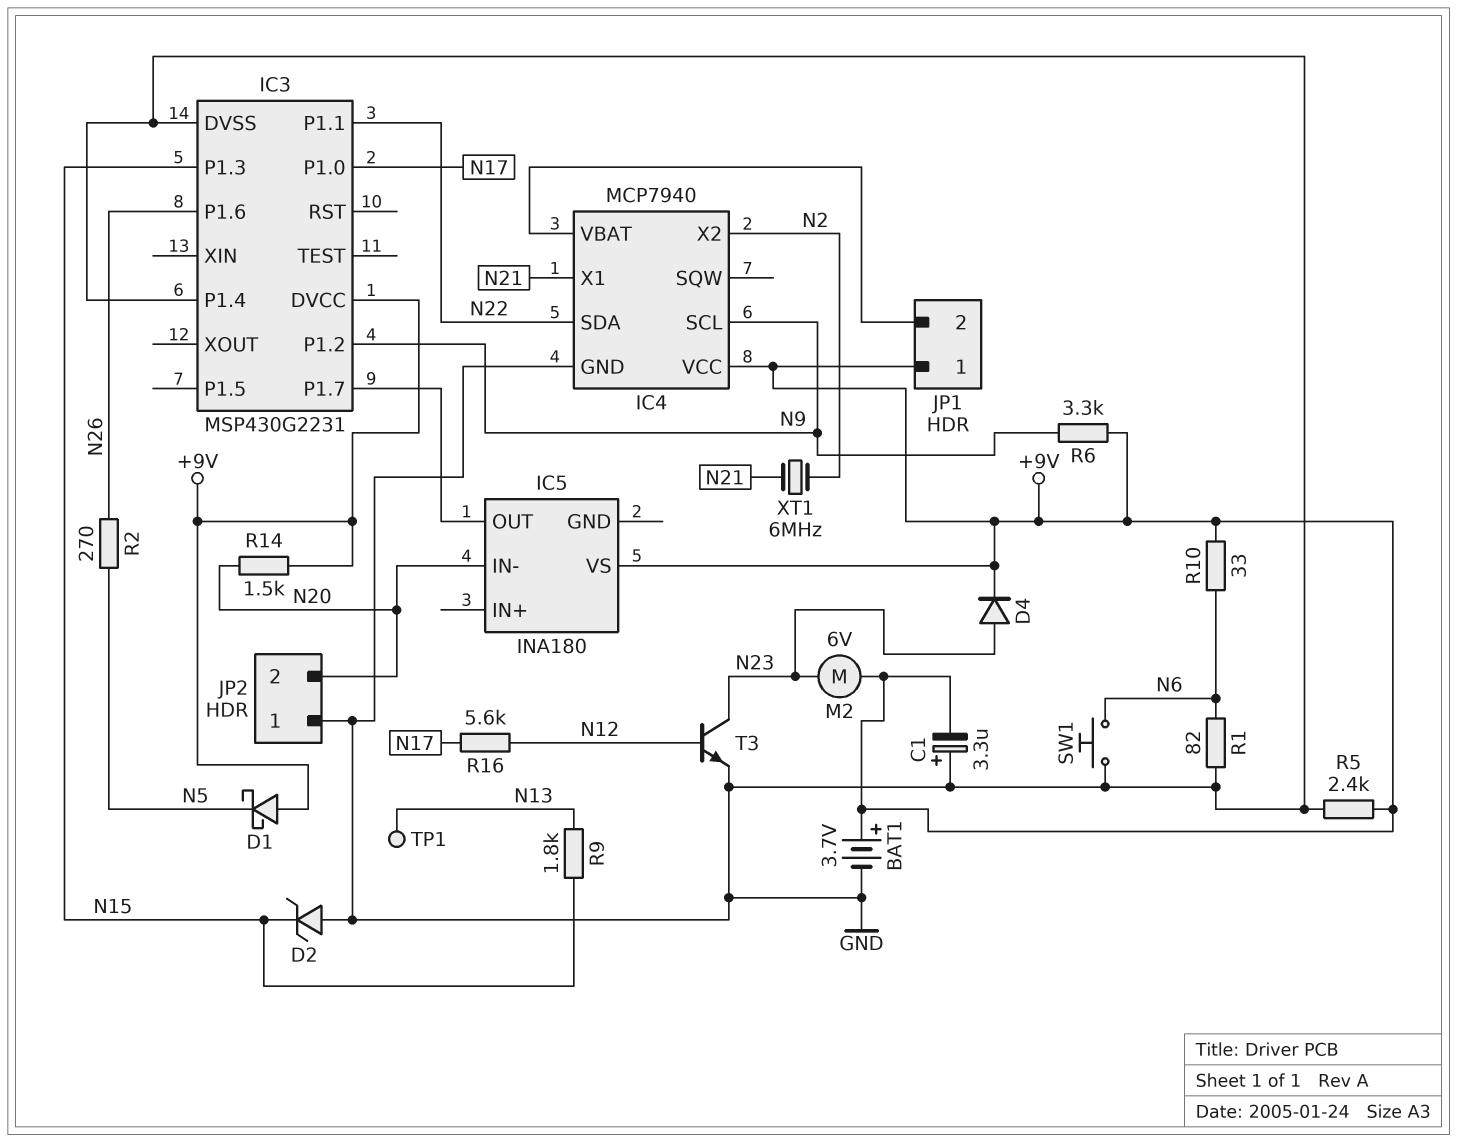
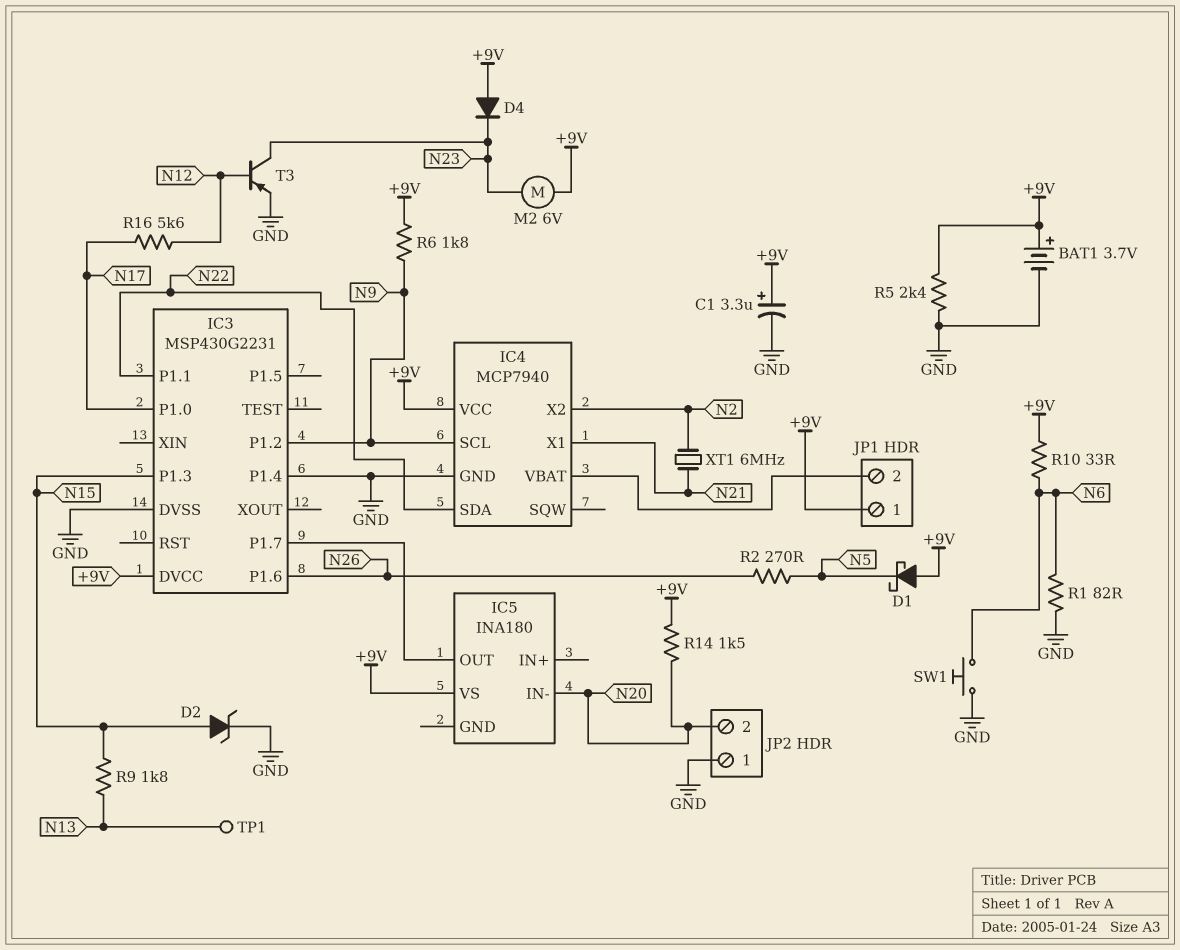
C1: 3.3uF (plus GND, minus +9V) -> 3.3uF (plus +9V, minus GND)
D2: zener (A GND, K N15) -> zener (A N15, K GND)
D4: diode (A N23, K +9V) -> diode (A +9V, K N23)
R6: 3.3k (+9V, N9) -> 1.8k (+9V, N9)
T3: NPN (B N12, C N23, E GND) -> PNP (B N12, C N23, E GND)

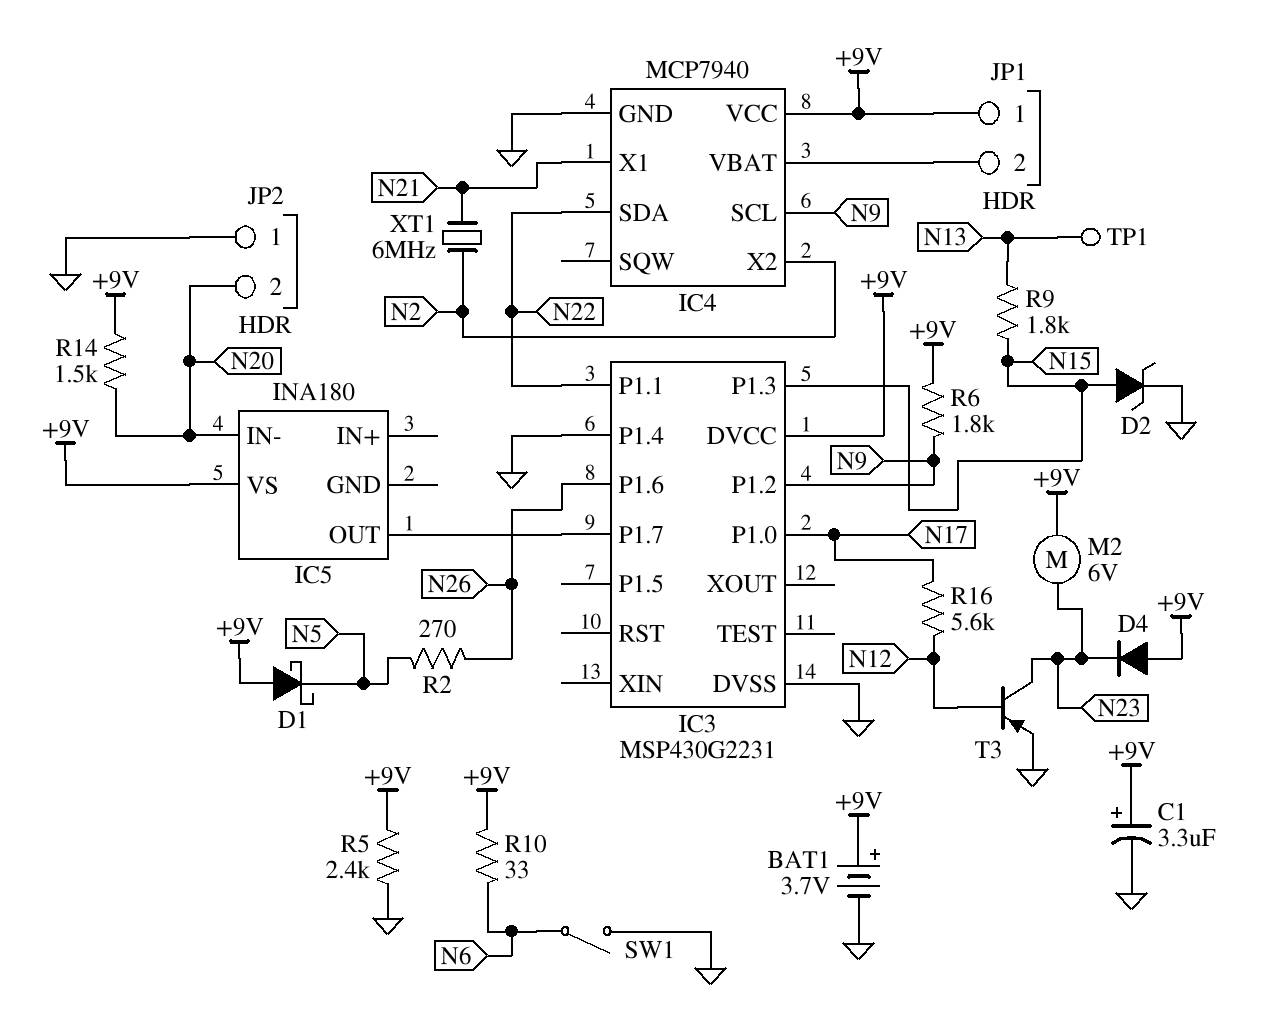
R1: 82 (GND, N6) -> none
SW1: button (GND, N6) -> switch (GND, N6)

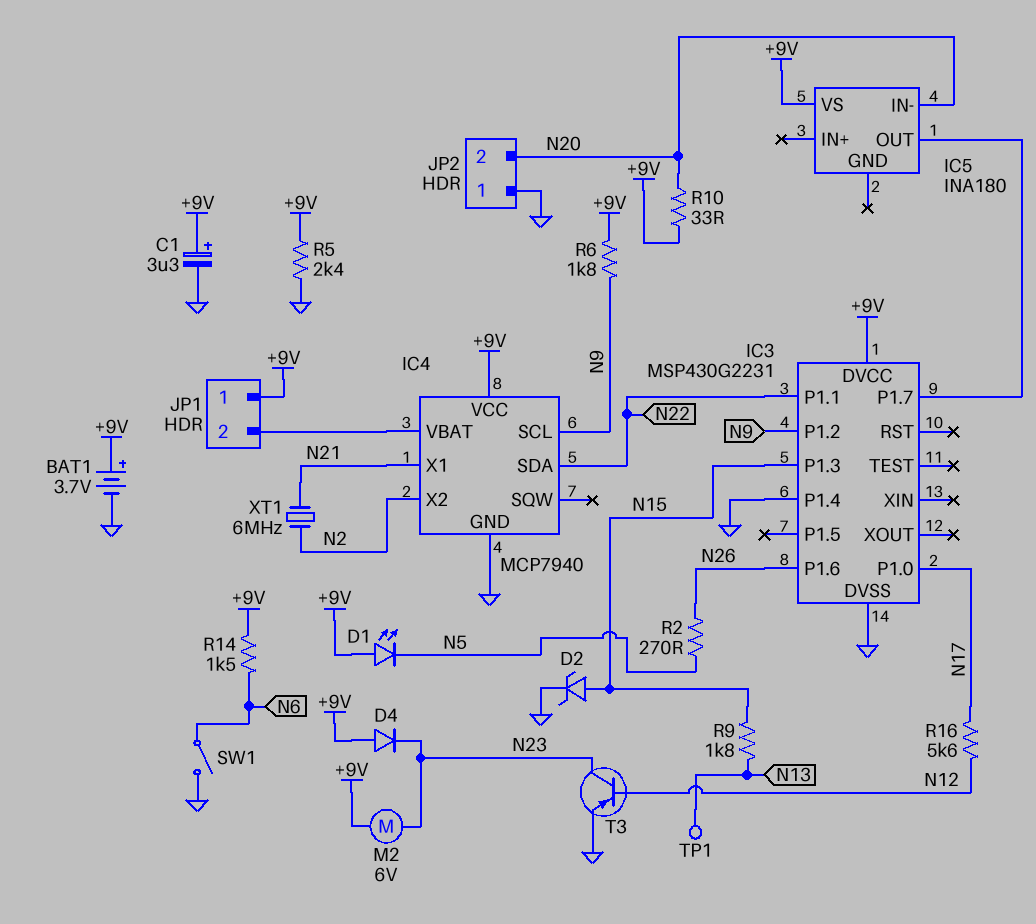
D1: schottky (A +9V, K N5) -> LED (A +9V, K N5)
R10: 33 (+9V, N6) -> 33 (+9V, N20)
R14: 1.5k (+9V, N20) -> 1.5k (+9V, N6)

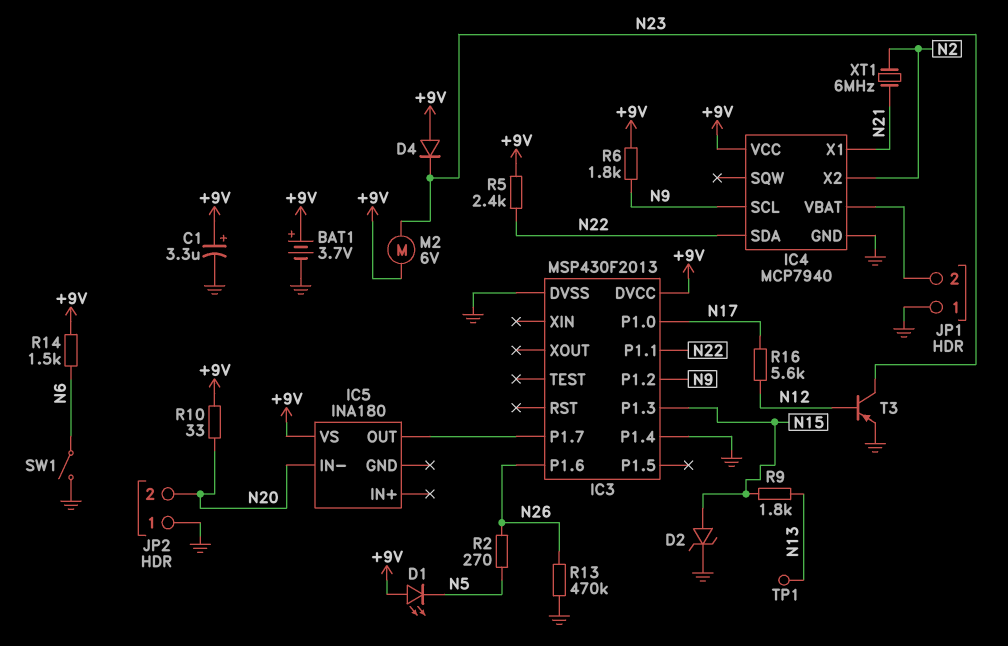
IC3: MSP430G2231 -> MSP430F2013
JP1 pin 1: +9V -> GND
R5: 2.4k (+9V, GND) -> 2.4k (+9V, N22)
R13: none -> 470k (GND, N26)

